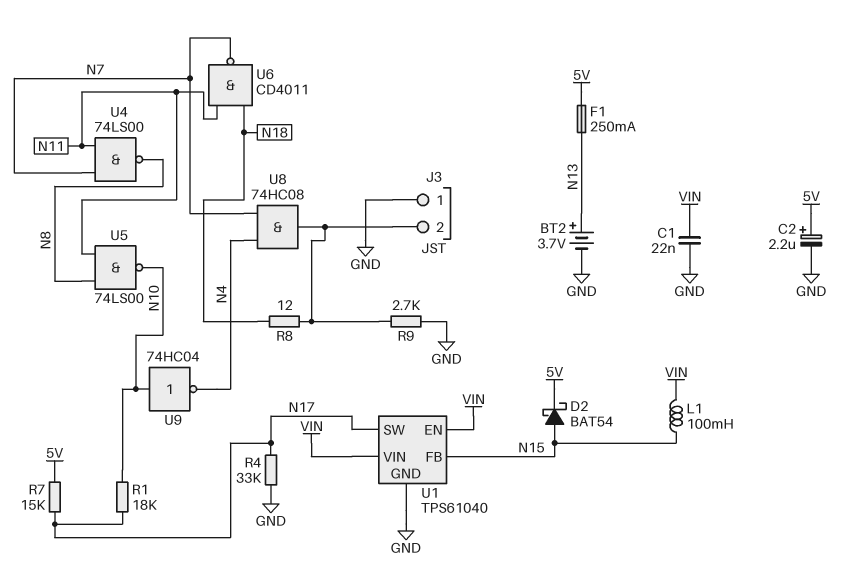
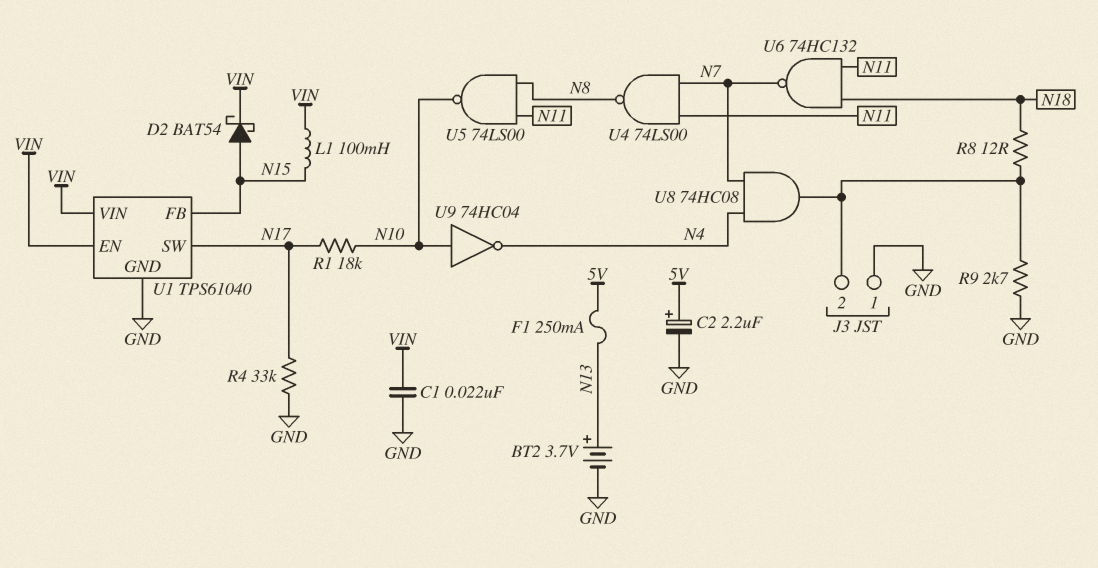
D2: schottky BAT54 (A N15, K 5V) -> schottky BAT54 (A N15, K VIN)
R7: 15k (5V, N17) -> none
U6: NAND CD4011 (in N11, in N18, out N7) -> NAND 74HC132 (in N11, in N18, out N7)

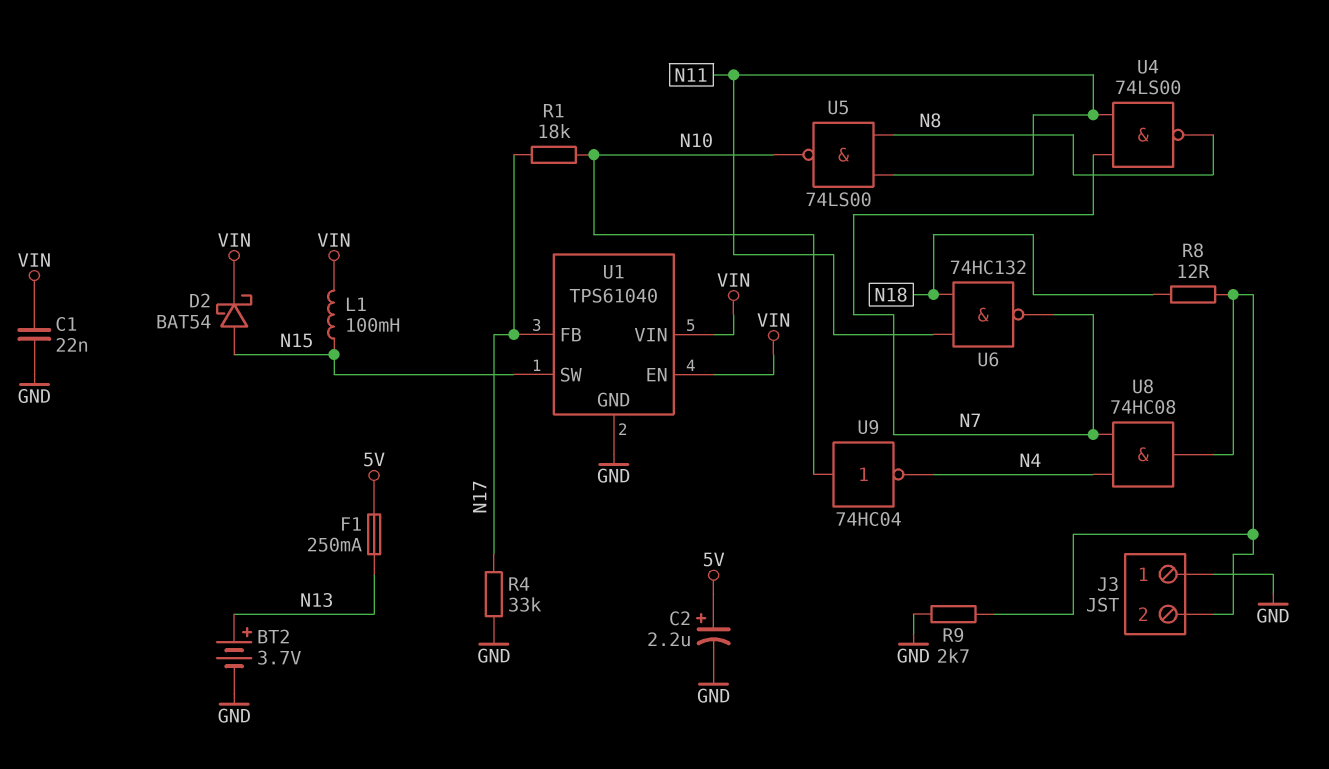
U1 pin FB: N15 -> N17
U1 pin SW: N17 -> N15

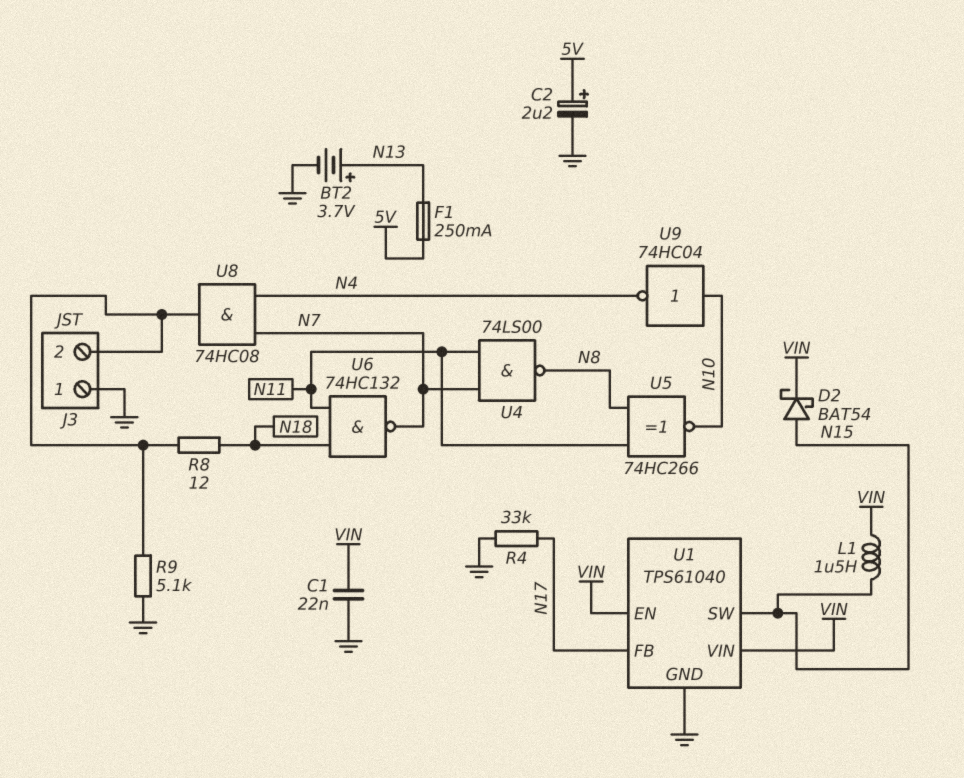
L1: 100mH (N15, VIN) -> 1.5uH (N15, VIN)
R1: 18k (N10, N17) -> none
R9: 2.7k (GND, J3/2) -> 5.1k (GND, J3/2)
U5: NAND 74LS00 (in N8, in N11, out N10) -> XNOR 74HC266 (in N8, in N11, out N10)

